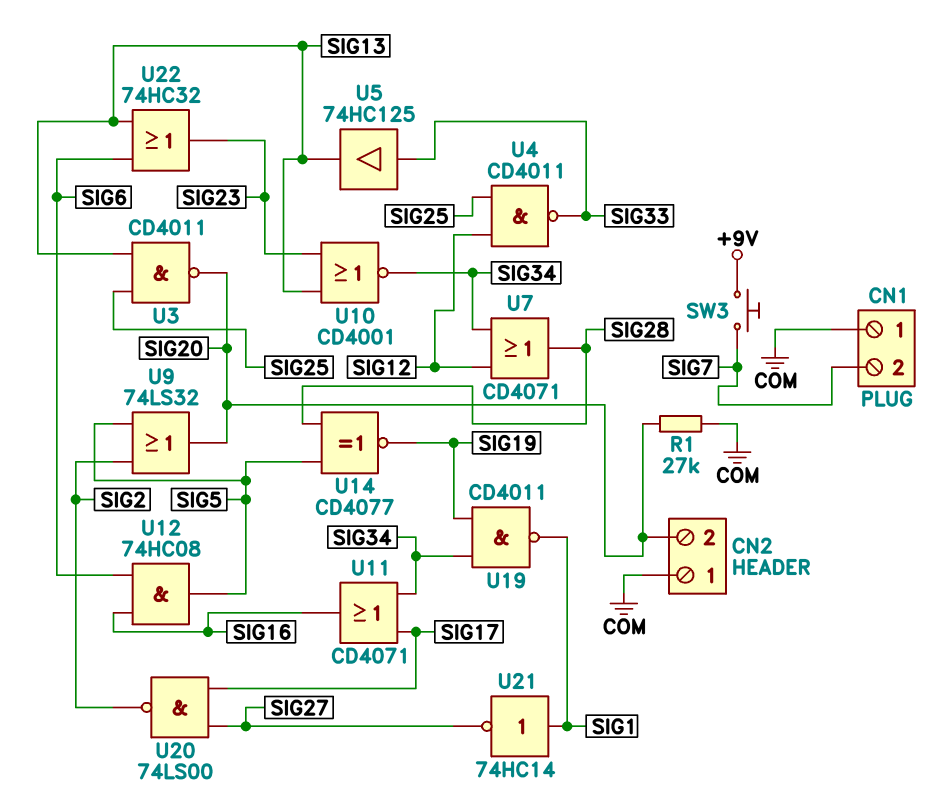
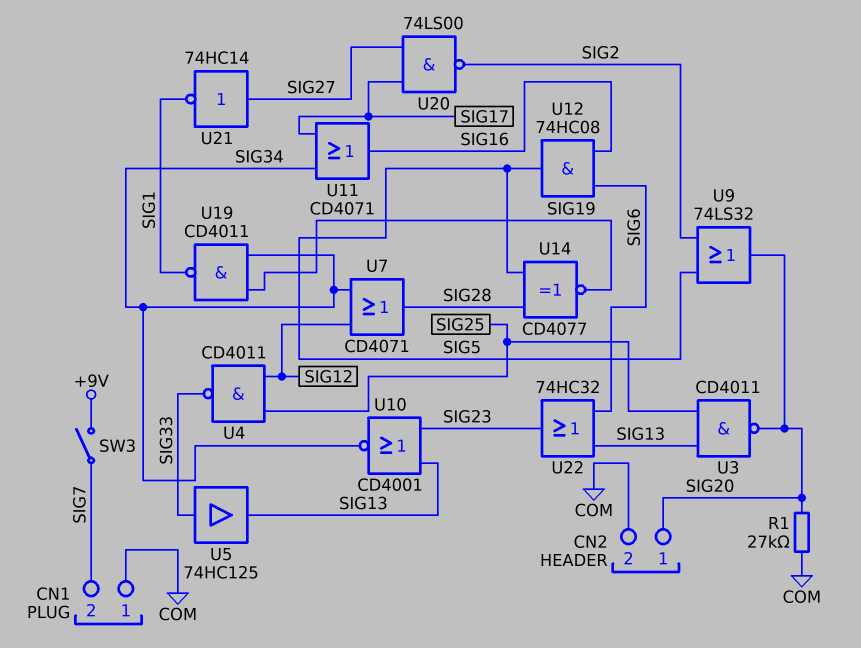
CN2 pin 1: COM -> SIG20
CN2 pin 2: SIG20 -> COM
SW3: button (+9V, SIG7) -> switch (+9V, SIG7)
U21: NOT 74HC14 (in SIG1, out SIG27) -> NOT 74HC14 (in SIG27, out SIG1)

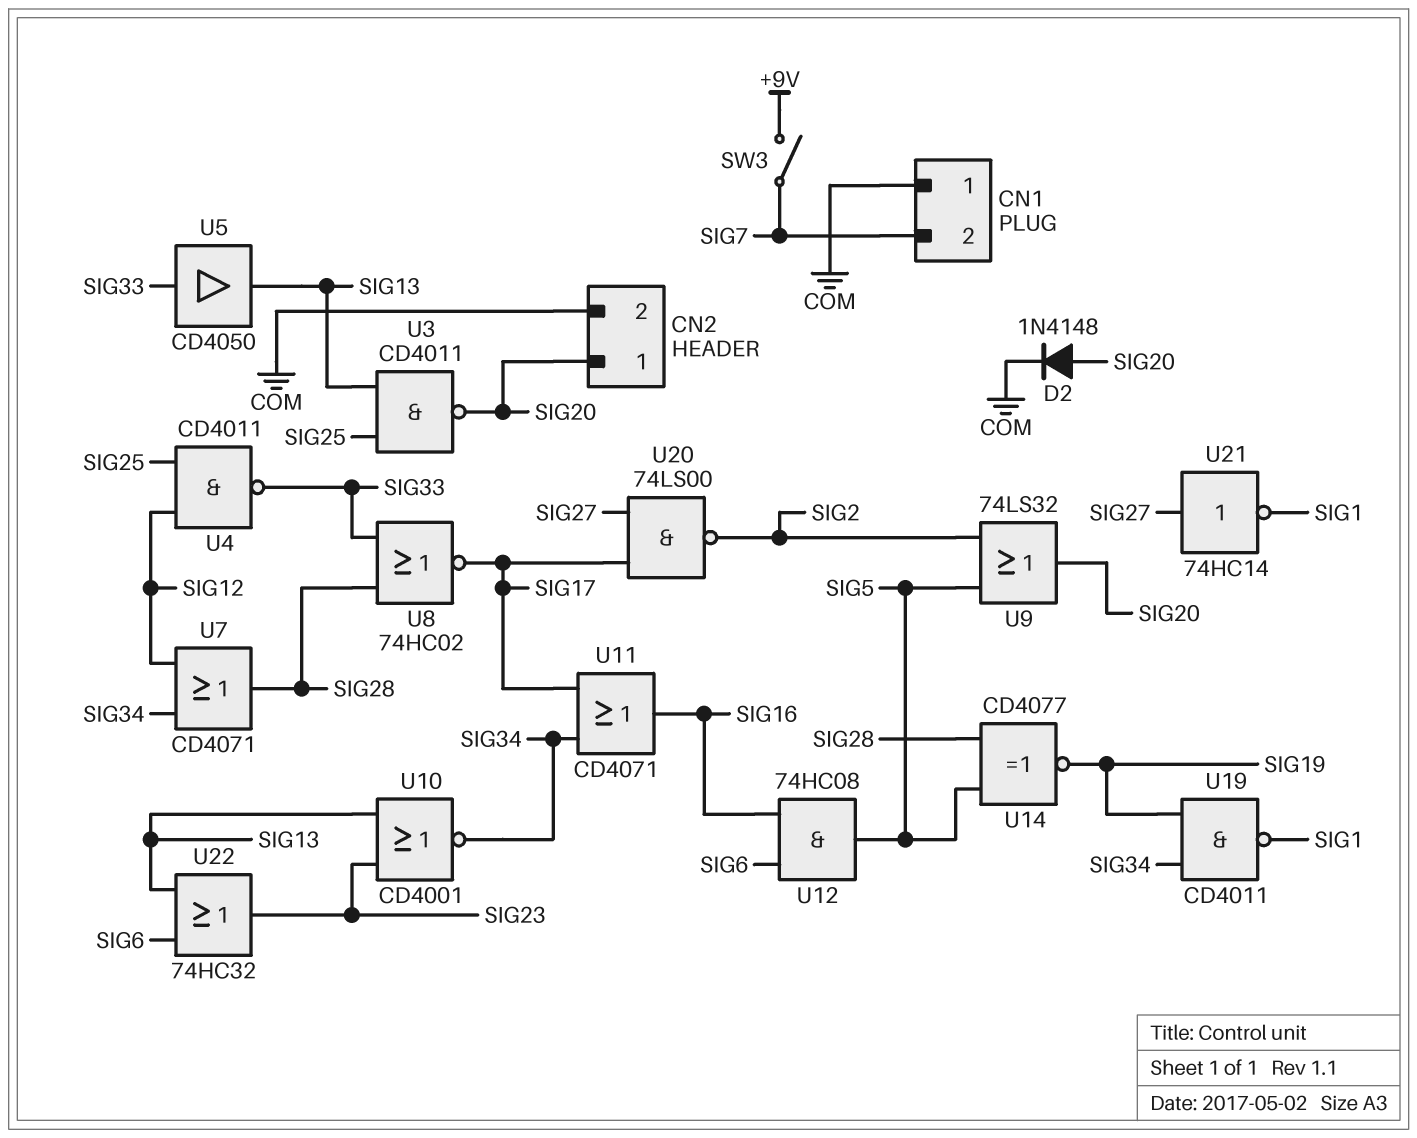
D2: none -> diode 1N4148 (A SIG20, K COM)
R1: 27k (COM, SIG20) -> none
U5: buffer 74HC125 (in SIG33, out SIG13) -> buffer CD4050 (in SIG33, out SIG13)
U8: none -> NOR 74HC02 (in SIG28, in SIG33, out SIG17)

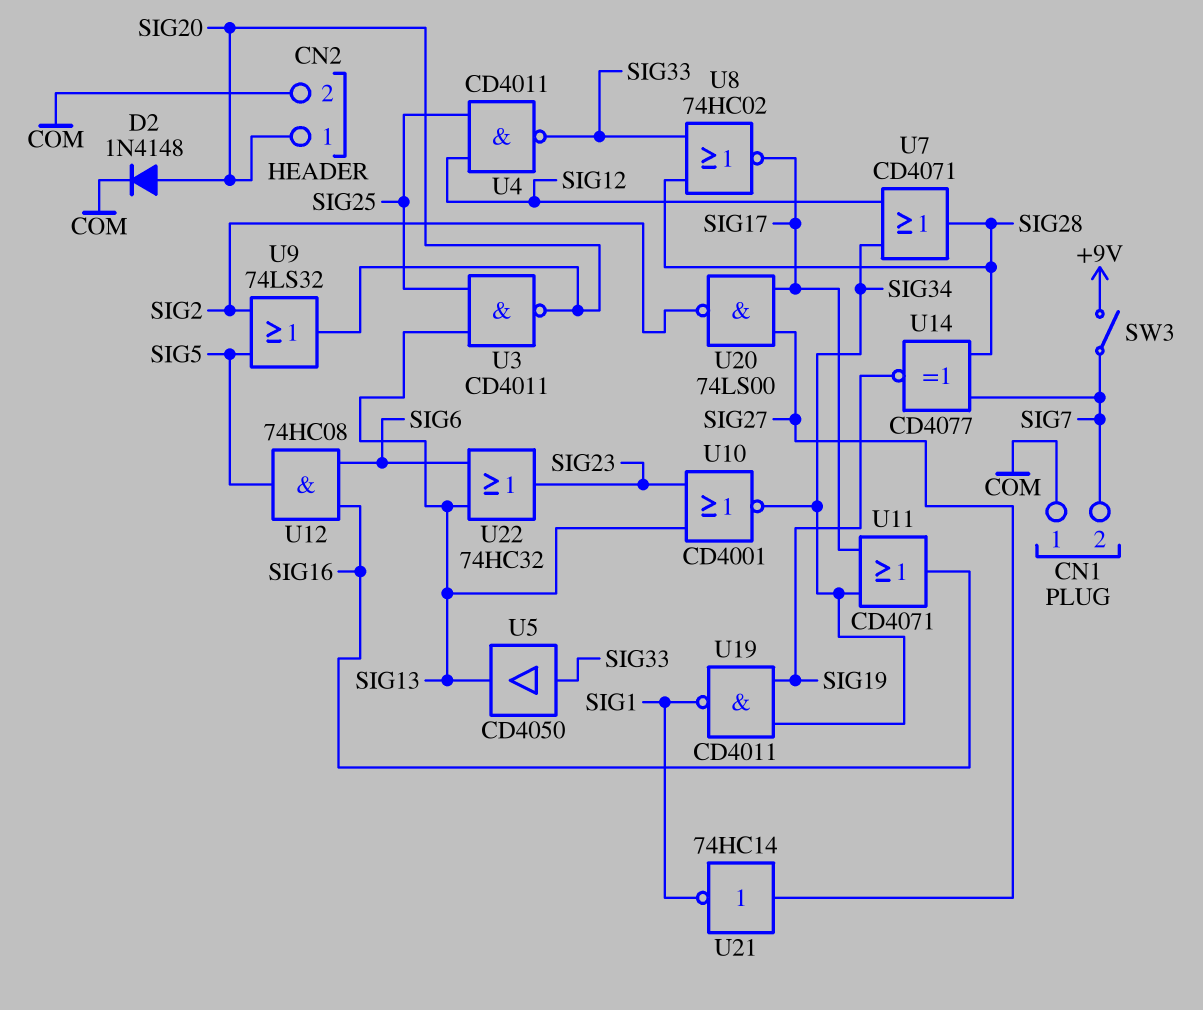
U14: XNOR CD4077 (in SIG5, in SIG28, out SIG19) -> XNOR CD4077 (in SIG7, in SIG28, out SIG19)

